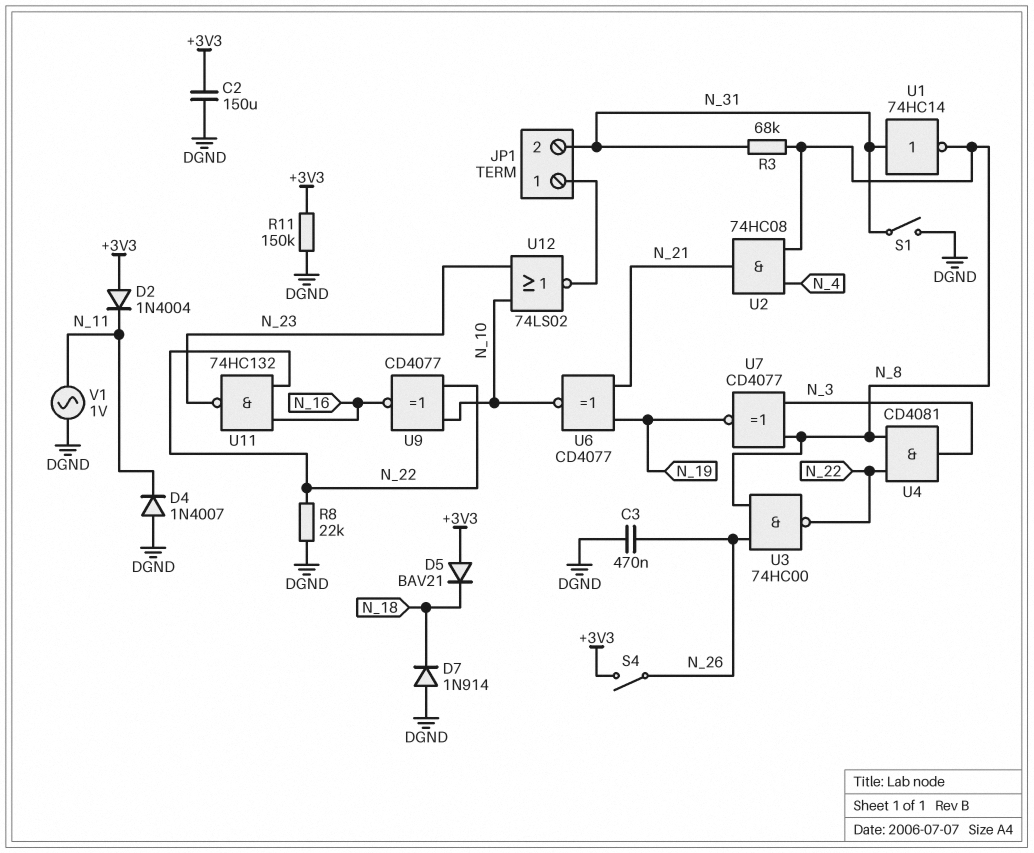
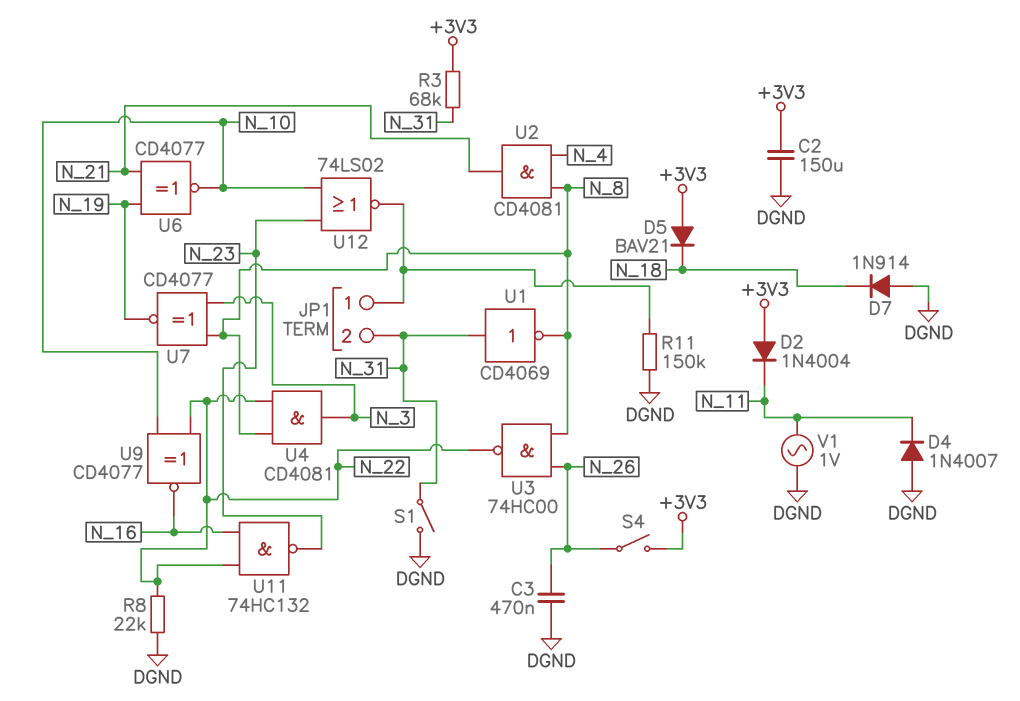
R3: 68k (N_8, N_31) -> 68k (+3V3, N_31)
R11: 150k (+3V3, DGND) -> 150k (DGND, JP1/1)
U1: NOT 74HC14 (in N_31, out N_8) -> NOT CD4069 (in N_31, out N_8)
U2: AND 74HC08 (in N_4, in N_8, out N_21) -> AND CD4081 (in N_4, in N_8, out N_21)

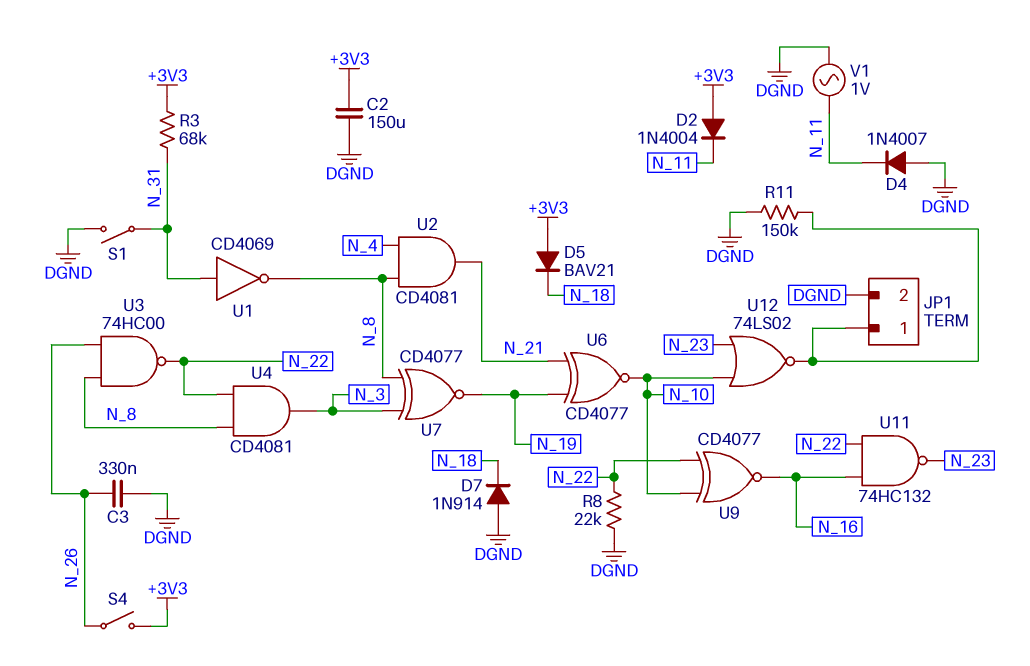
C3: 470nF (DGND, N_26) -> 330nF (DGND, N_26)
JP1 pin 2: N_31 -> DGND

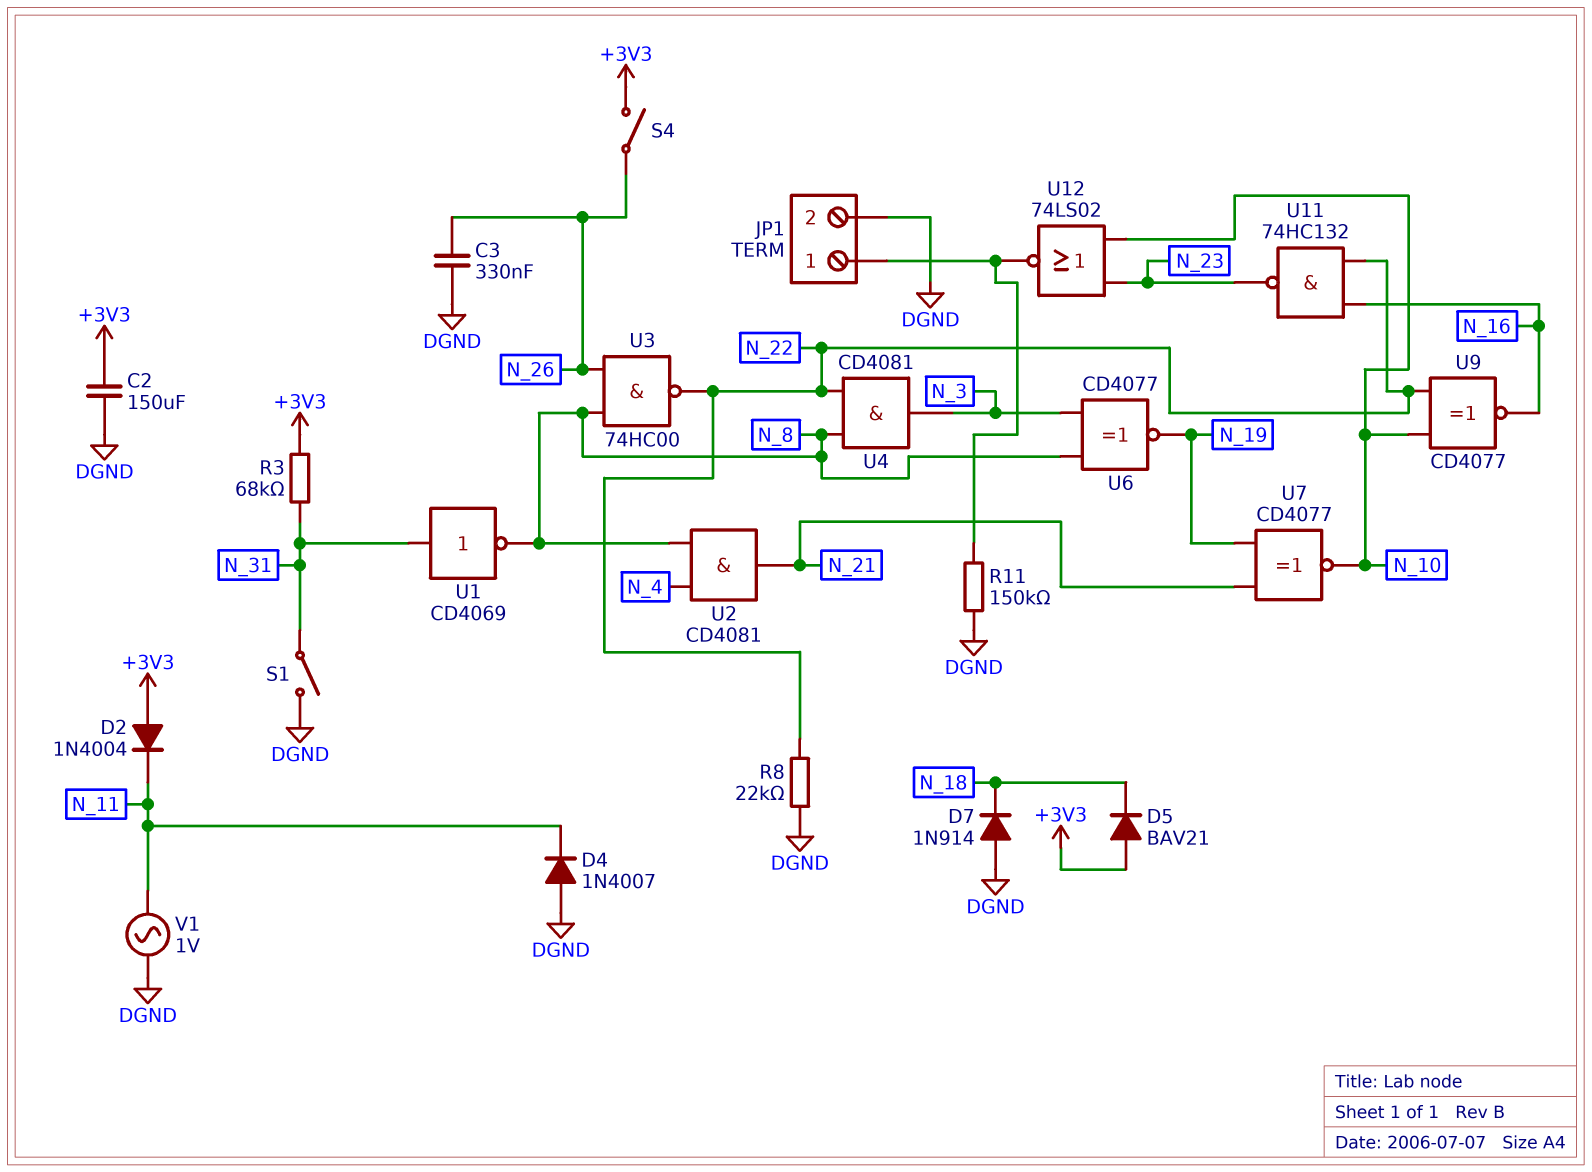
U6: XNOR CD4077 (in N_19, in N_21, out N_10) -> XNOR CD4077 (in N_3, in N_8, out N_19)
U7: XNOR CD4077 (in N_3, in N_8, out N_19) -> XNOR CD4077 (in N_19, in N_21, out N_10)

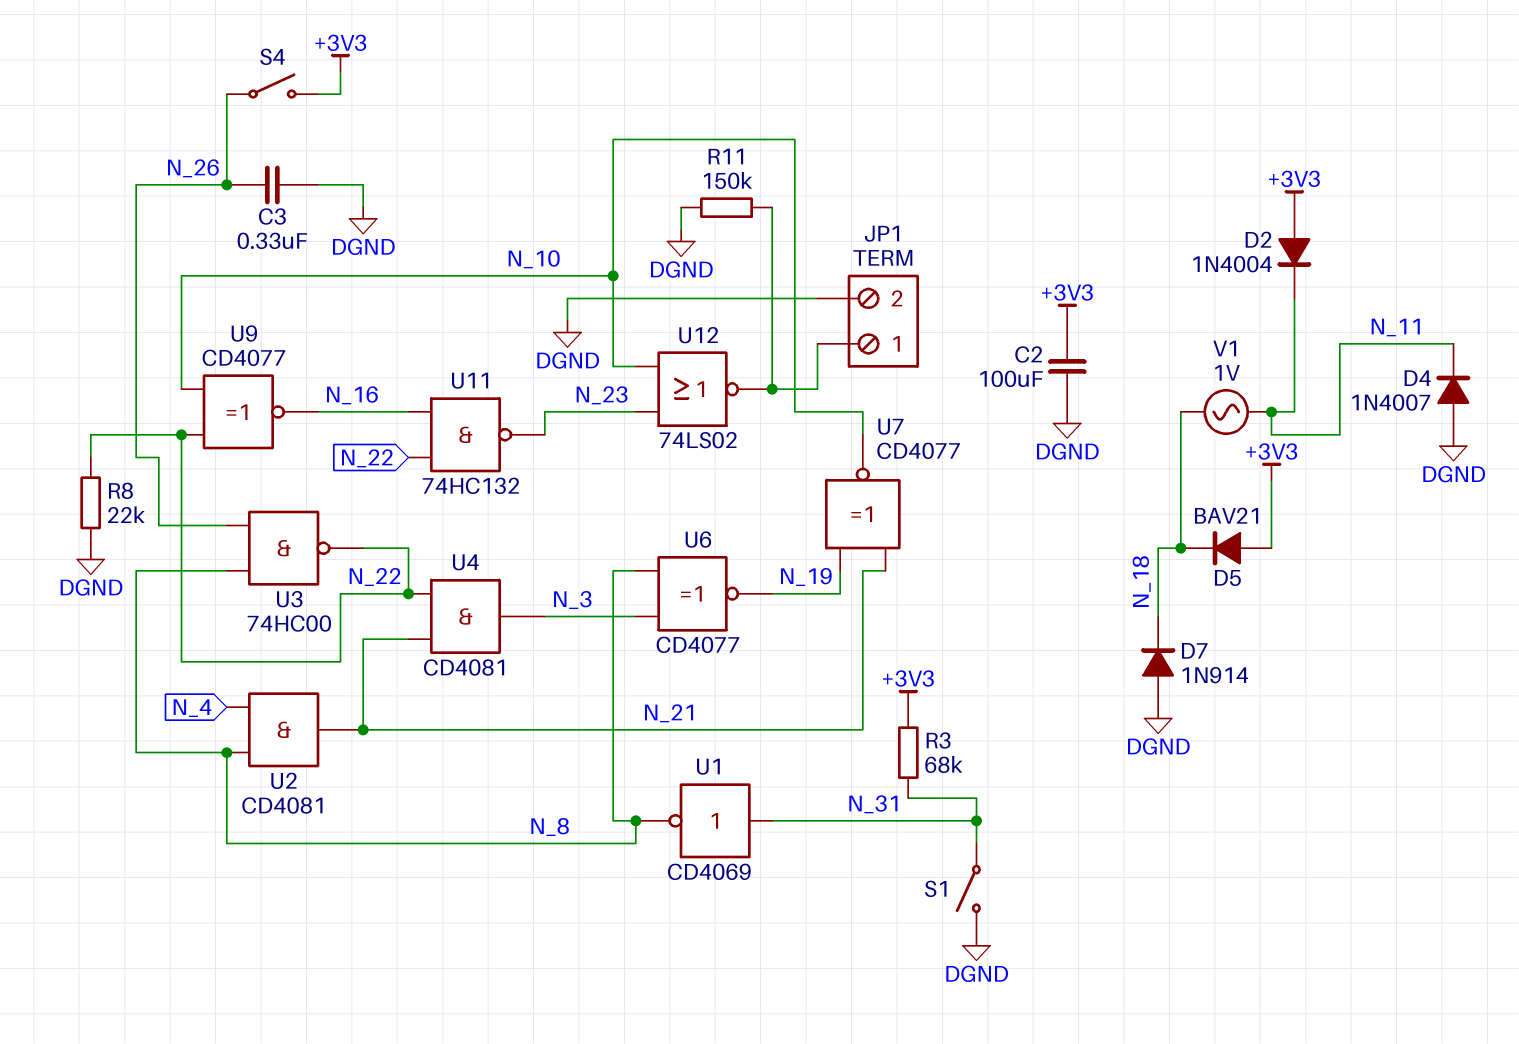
C2: 150uF (+3V3, DGND) -> 100uF (+3V3, DGND)
U4: AND CD4081 (in N_8, in N_22, out N_3) -> AND CD4081 (in N_21, in N_22, out N_3)
V1: AC 1V (DGND, N_11) -> AC 1V (N_11, N_18)

